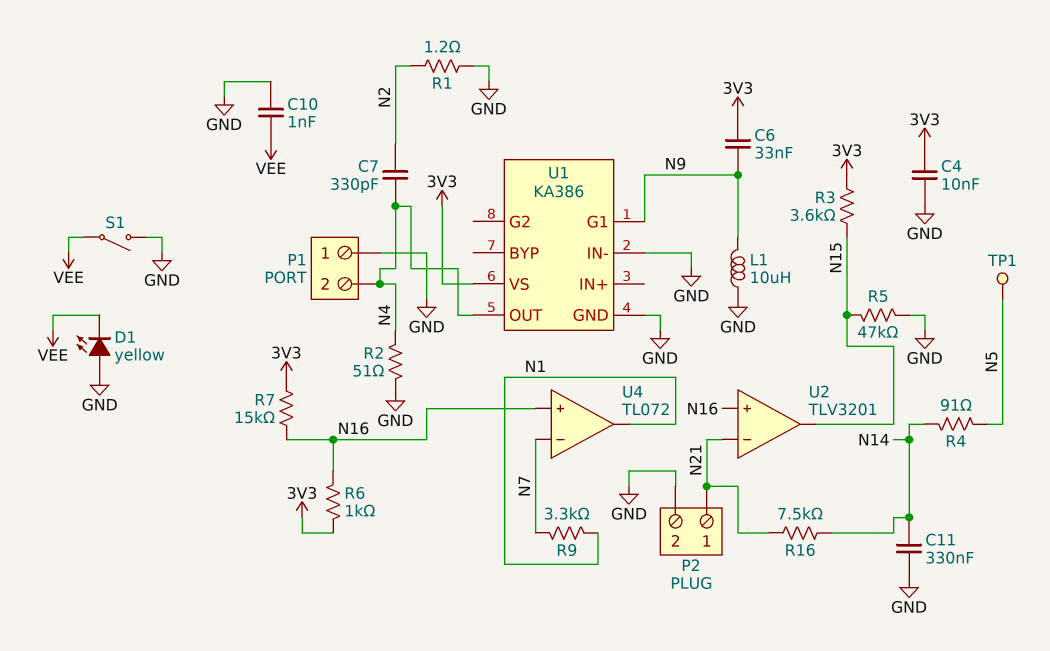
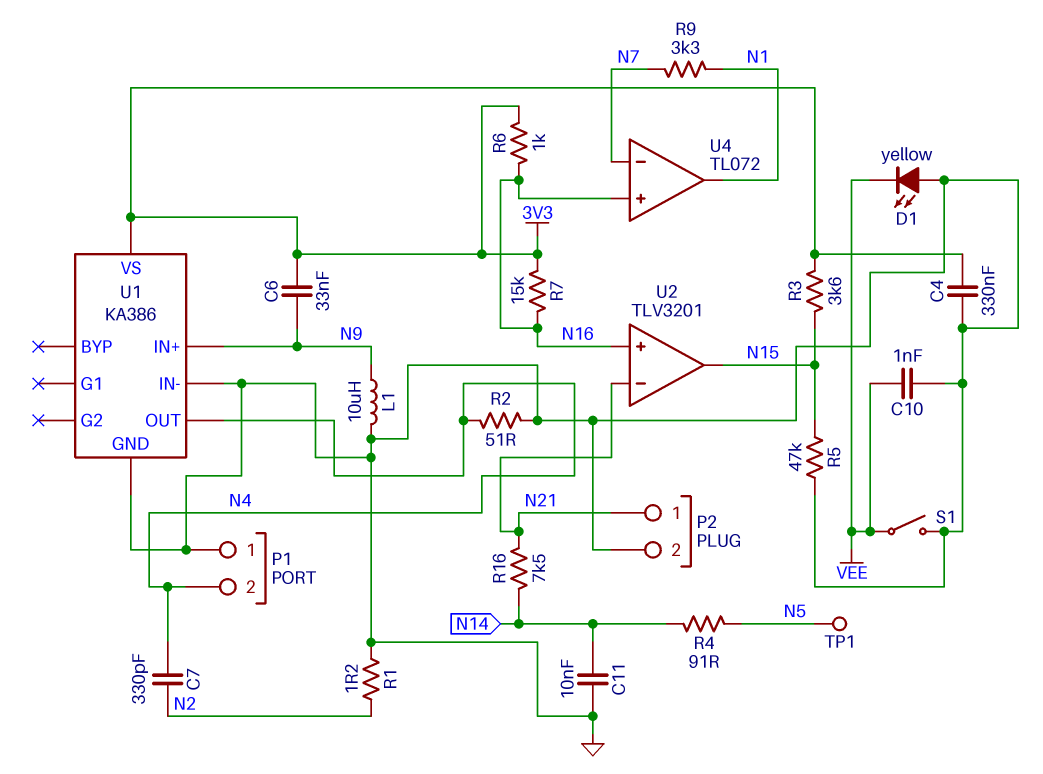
C4: 10nF (3V3, GND) -> 330nF (3V3, GND)
C11: 330nF (GND, N14) -> 10nF (GND, N14)
U1 pin G1: N9 -> none
U1 pin IN+: none -> N9

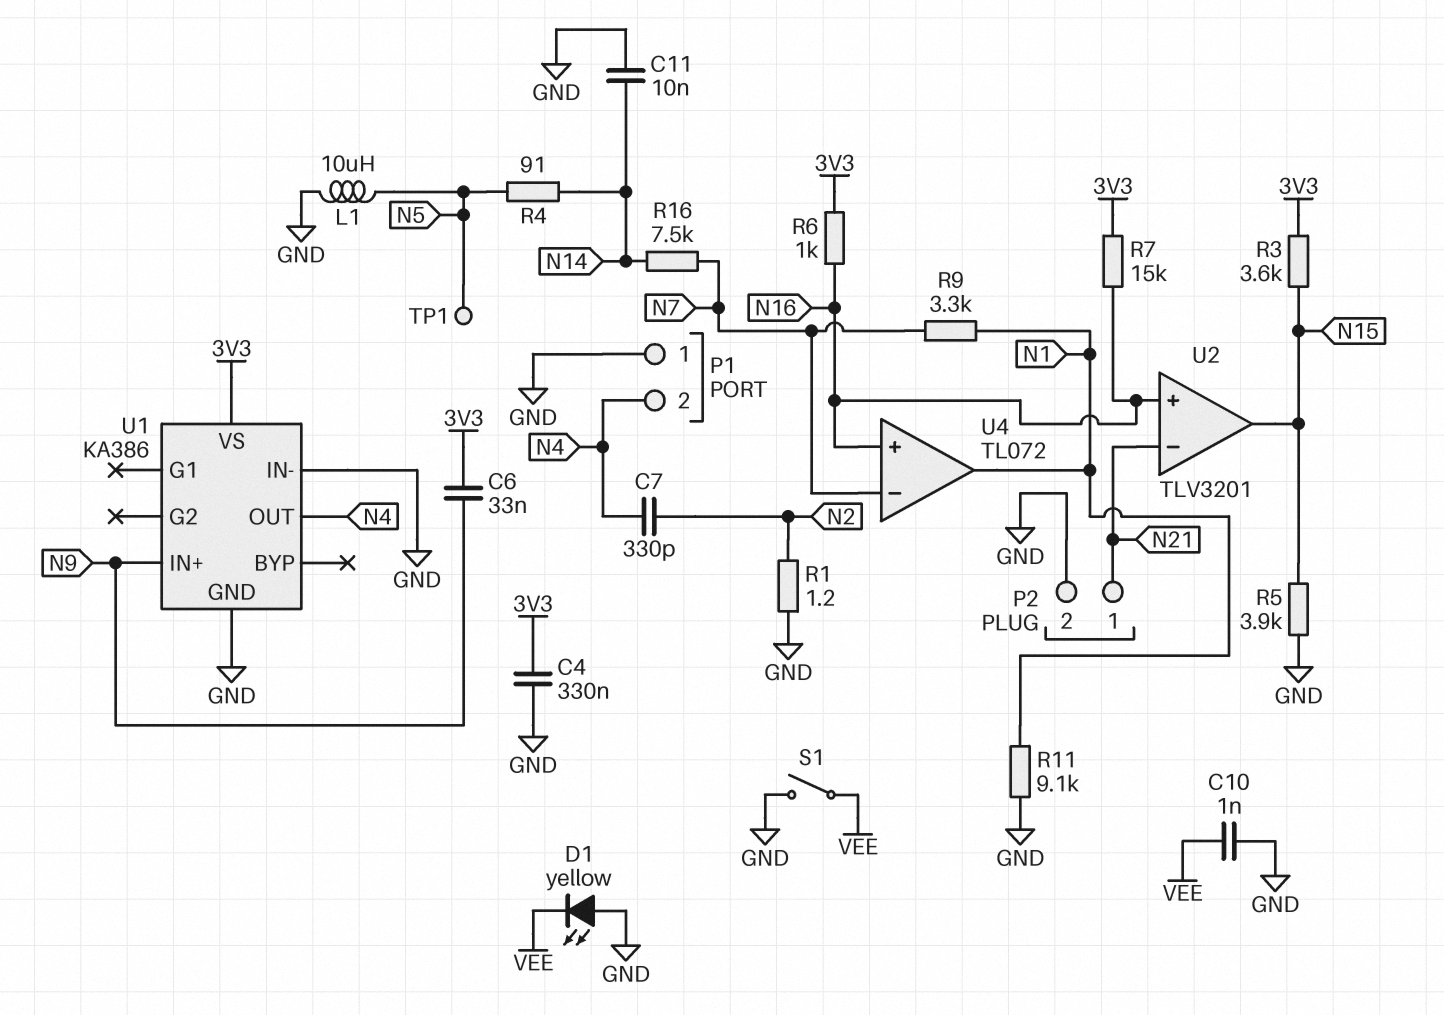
L1: 10uH (GND, N9) -> 10uH (GND, N5)
R2: 51 (GND, N4) -> none
R5: 47k (GND, N15) -> 3.9k (GND, N15)
R11: none -> 9.1k (GND, N1)
R16: 7.5k (N14, N21) -> 7.5k (N7, N14)

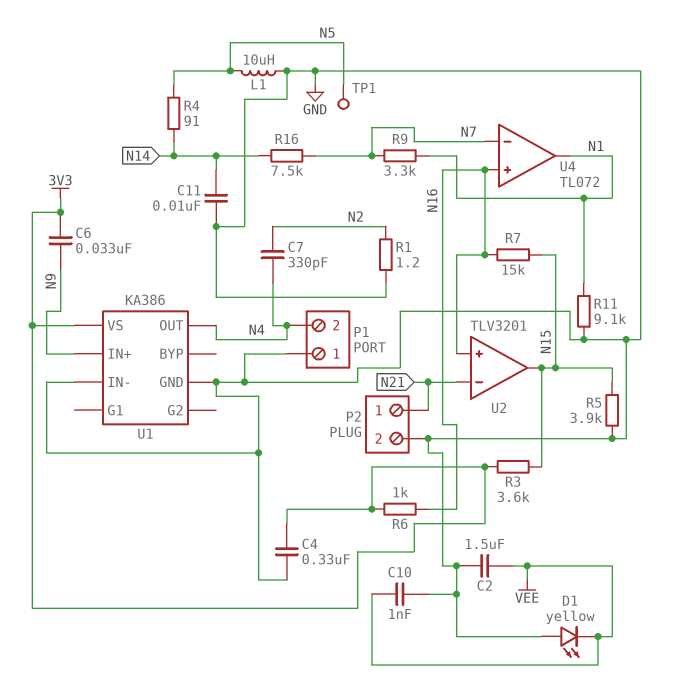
C2: none -> 1.5uF (GND, VEE)
R7: 15k (3V3, N16) -> 15k (N15, N16)
S1: switch (GND, VEE) -> none

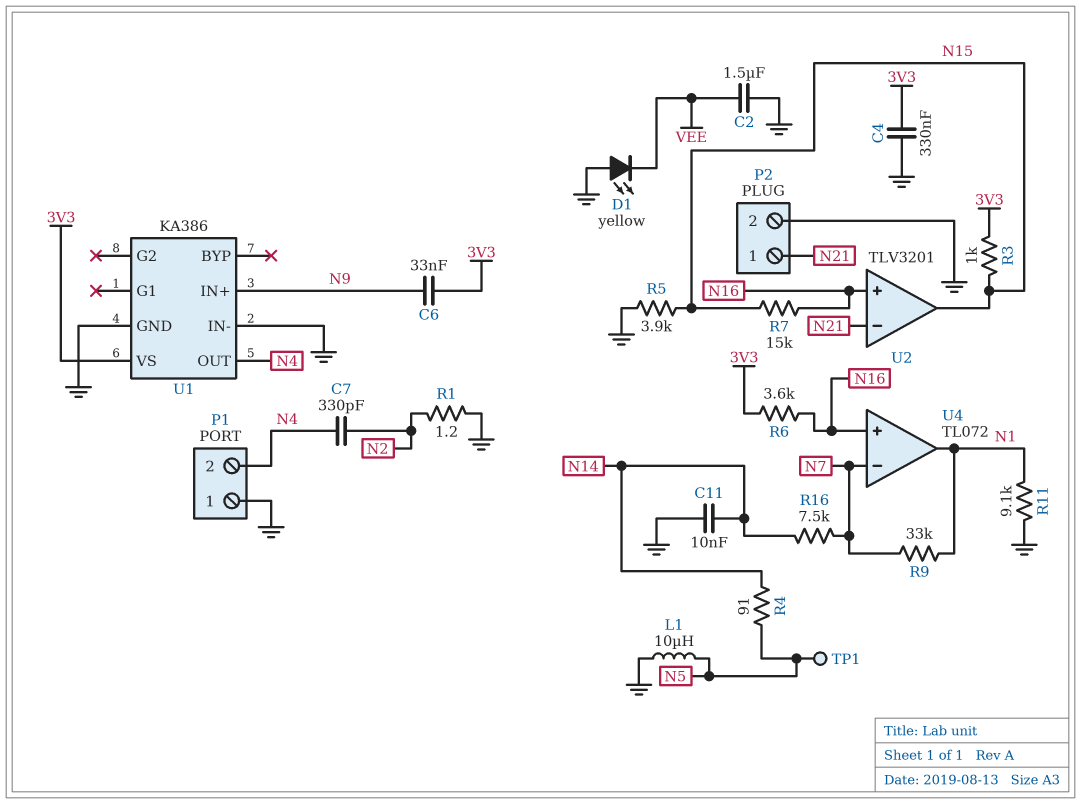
C10: 1nF (GND, VEE) -> none
R3: 3.6k (3V3, N15) -> 1k (3V3, N15)
R6: 1k (3V3, N16) -> 3.6k (3V3, N16)
R9: 3.3k (N1, N7) -> 33k (N1, N7)

